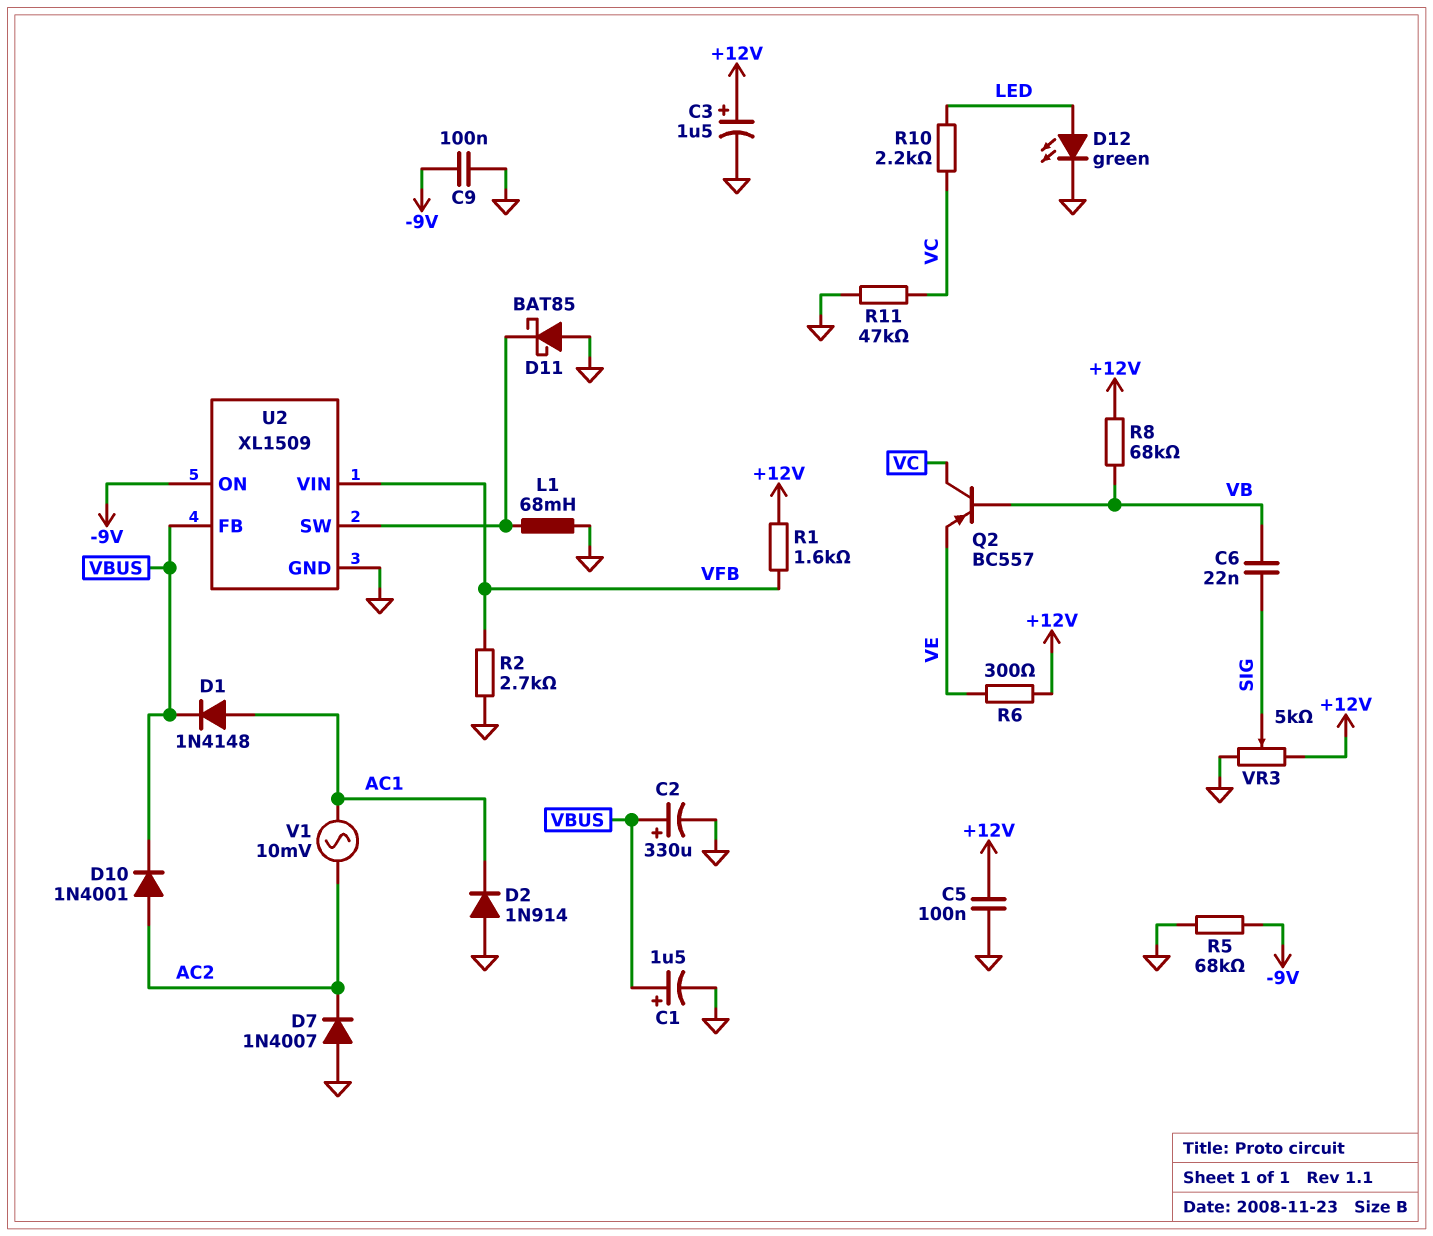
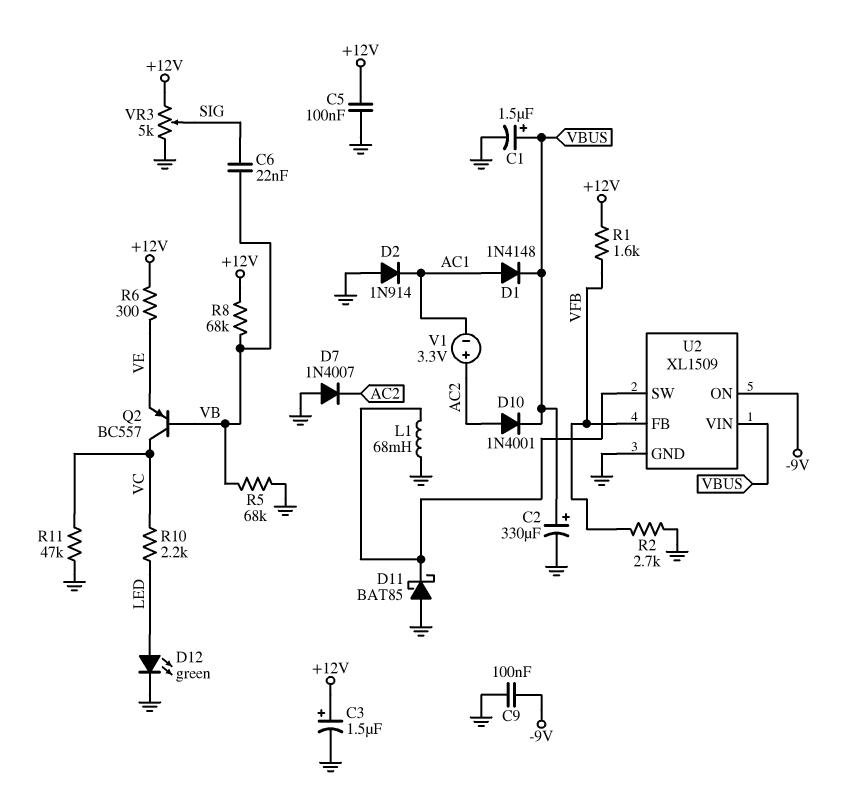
R5: 68k (-9V, GND) -> 68k (GND, VB)
U2 pin FB: VBUS -> VFB
U2 pin VIN: VFB -> VBUS
V1: AC 10mV (AC1, AC2) -> 3.3V (plus AC2, minus AC1)

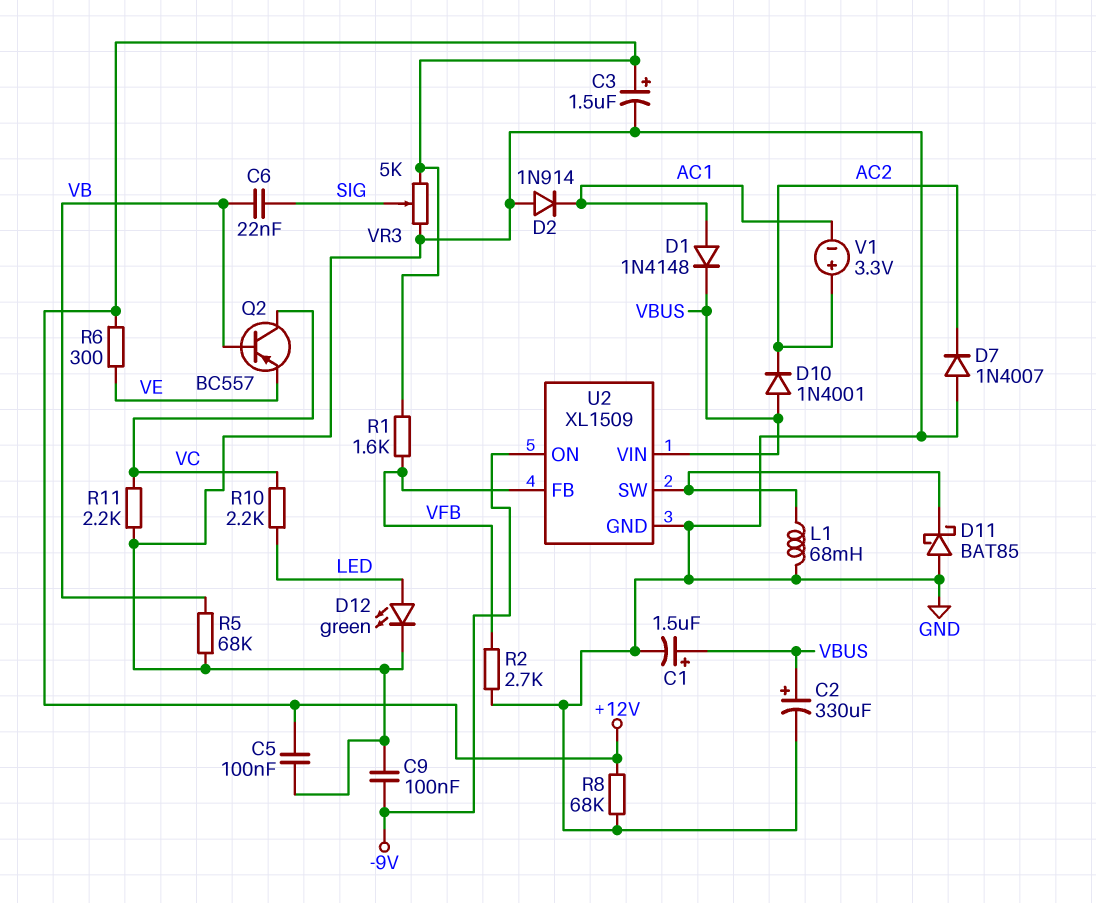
D10: diode 1N4001 (A AC2, K VBUS) -> diode 1N4001 (A VBUS, K AC2)
R8: 68k (+12V, VB) -> 68k (+12V, GND)
R11: 47k (GND, VC) -> 2.2k (GND, VC)

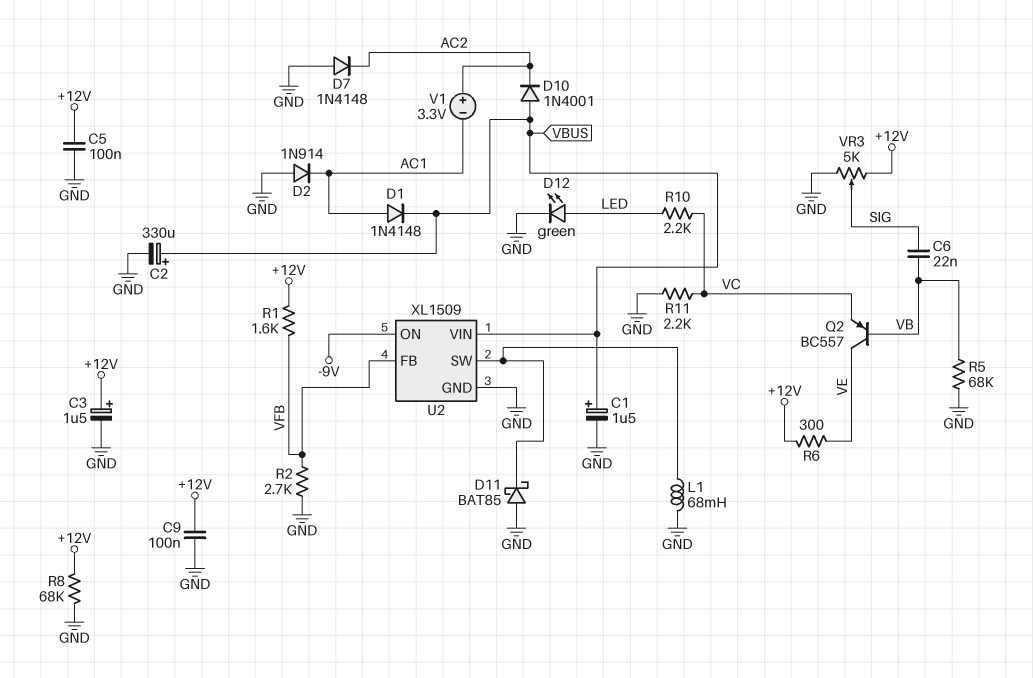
C9: 100nF (-9V, GND) -> 100nF (+12V, GND)
D7: diode 1N4007 (A GND, K AC2) -> diode 1N4148 (A GND, K AC2)
Q2: PNP BC557 (B VB, C VC, E VE) -> PNP BC557 (B VB, C VE, E VC)

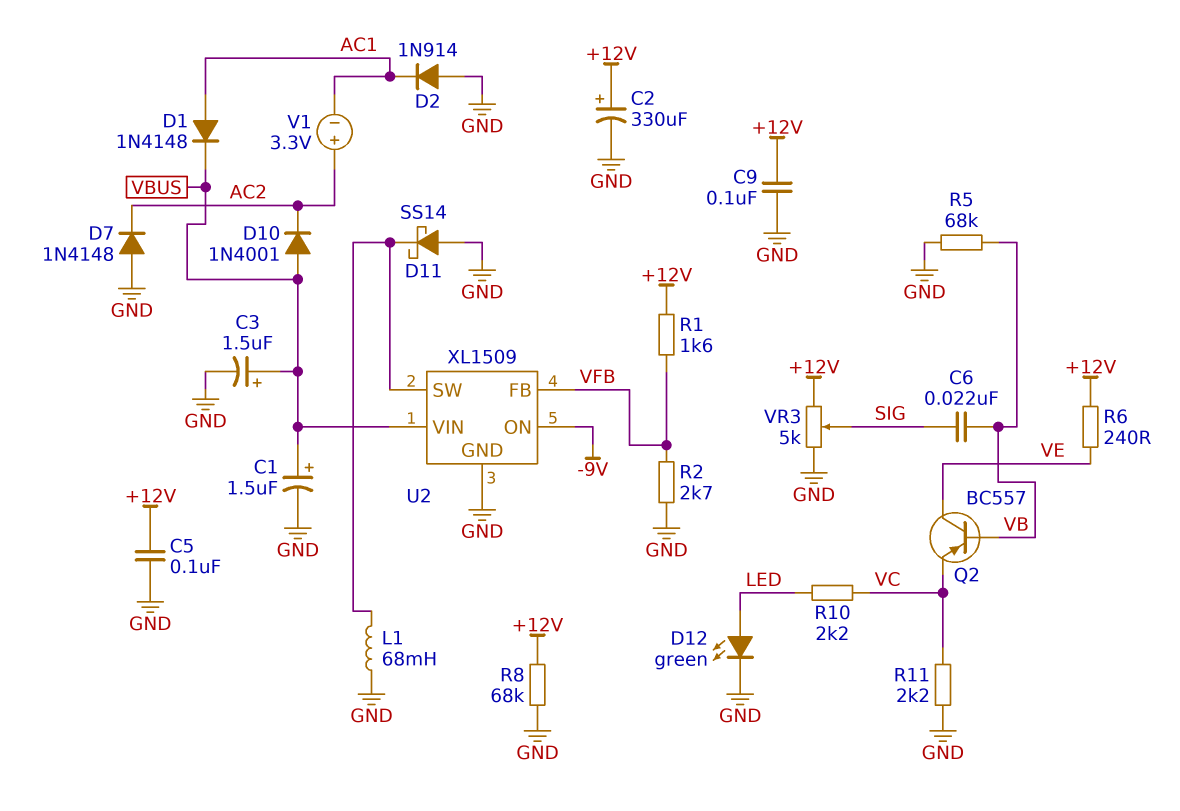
C2: 330uF (plus VBUS, minus GND) -> 330uF (plus +12V, minus GND)
C3: 1.5uF (plus +12V, minus GND) -> 1.5uF (plus VBUS, minus GND)
D11: schottky BAT85 (A GND, K U2/SW) -> schottky SS14 (A GND, K U2/SW)
R6: 300 (+12V, VE) -> 240 (+12V, VE)

